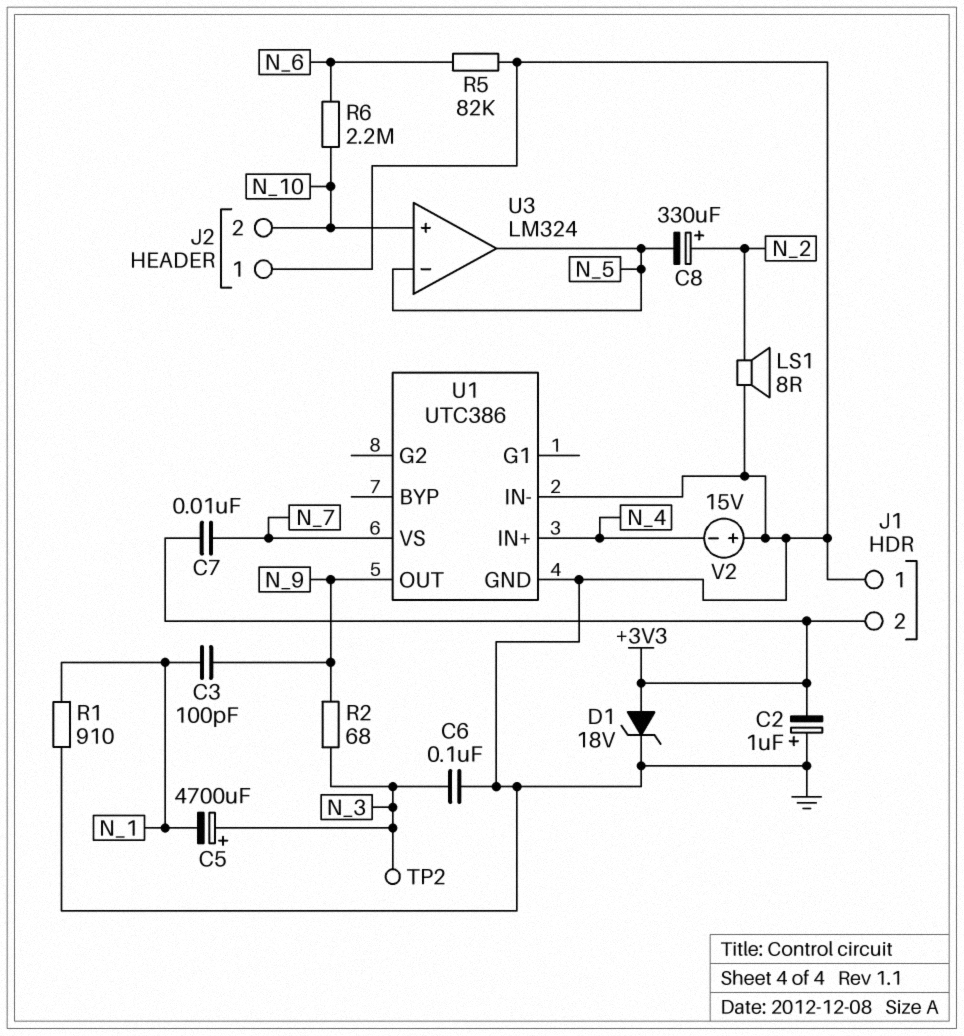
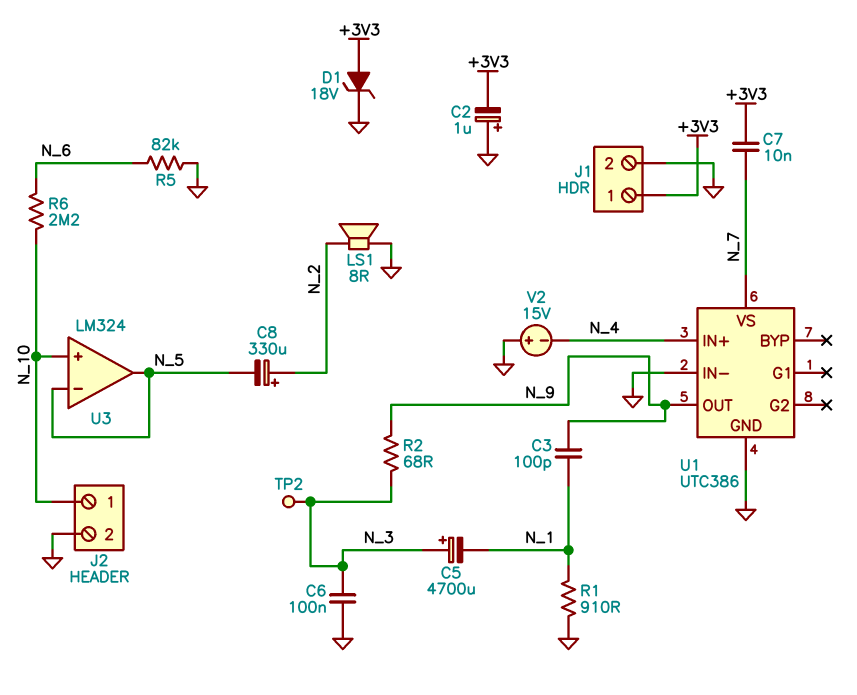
J1 pin 1: GND -> +3V3
J1 pin 2: +3V3 -> GND
J2 pin 1: GND -> N_10
J2 pin 2: N_10 -> GND

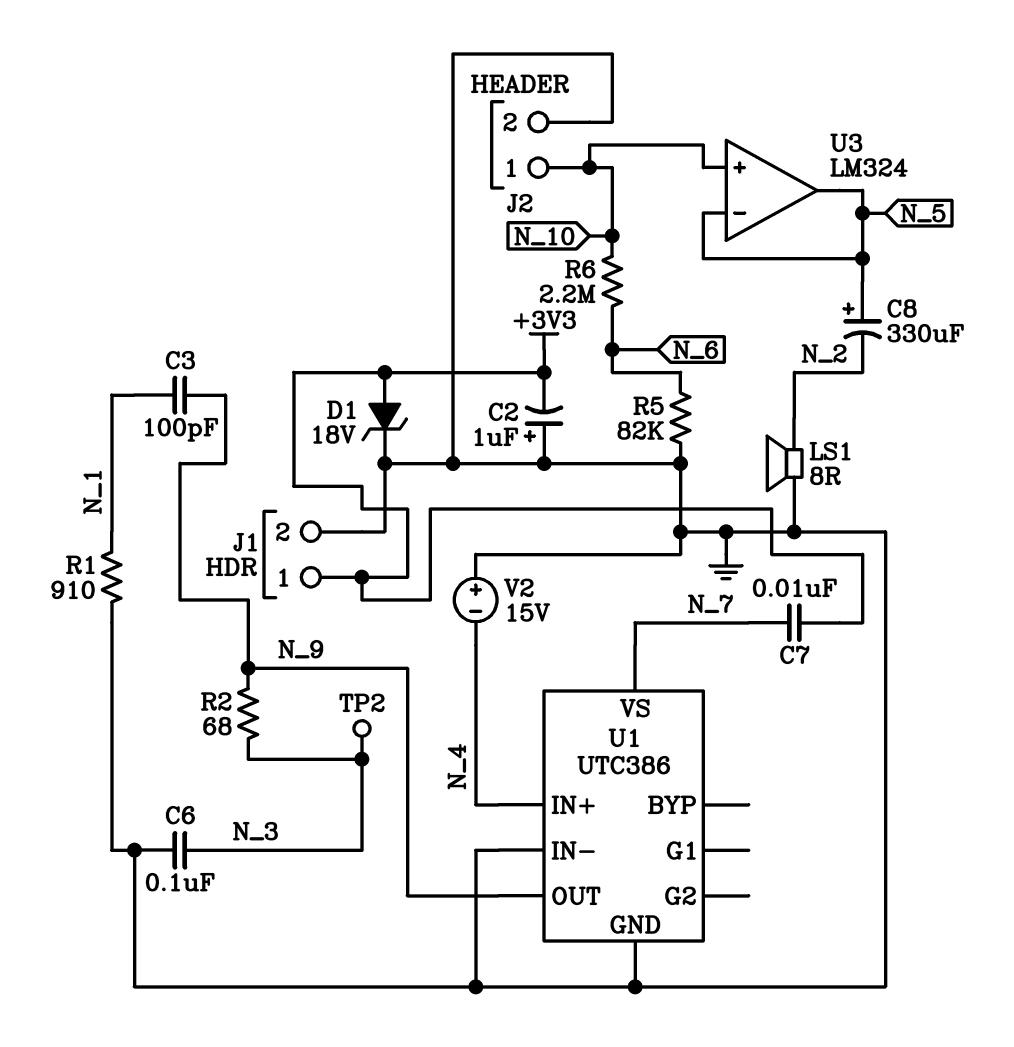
C5: 4700uF (plus N_3, minus N_1) -> none
C8: 330uF (plus N_2, minus N_5) -> 330uF (plus N_5, minus N_2)

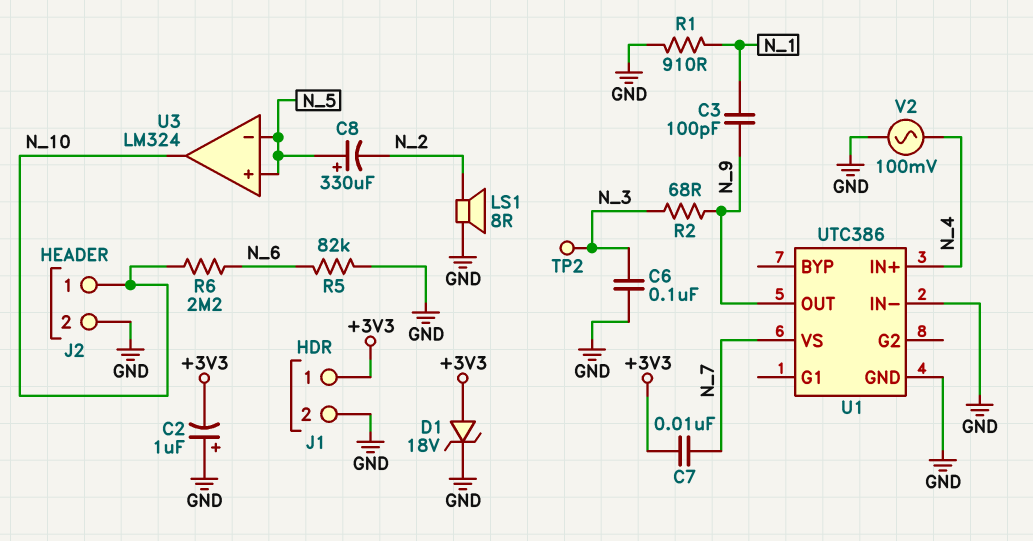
U3 pin in+: N_10 -> N_5
U3 pin out: N_5 -> N_10
V2: 15V (plus GND, minus N_4) -> AC 100mV (GND, N_4)

